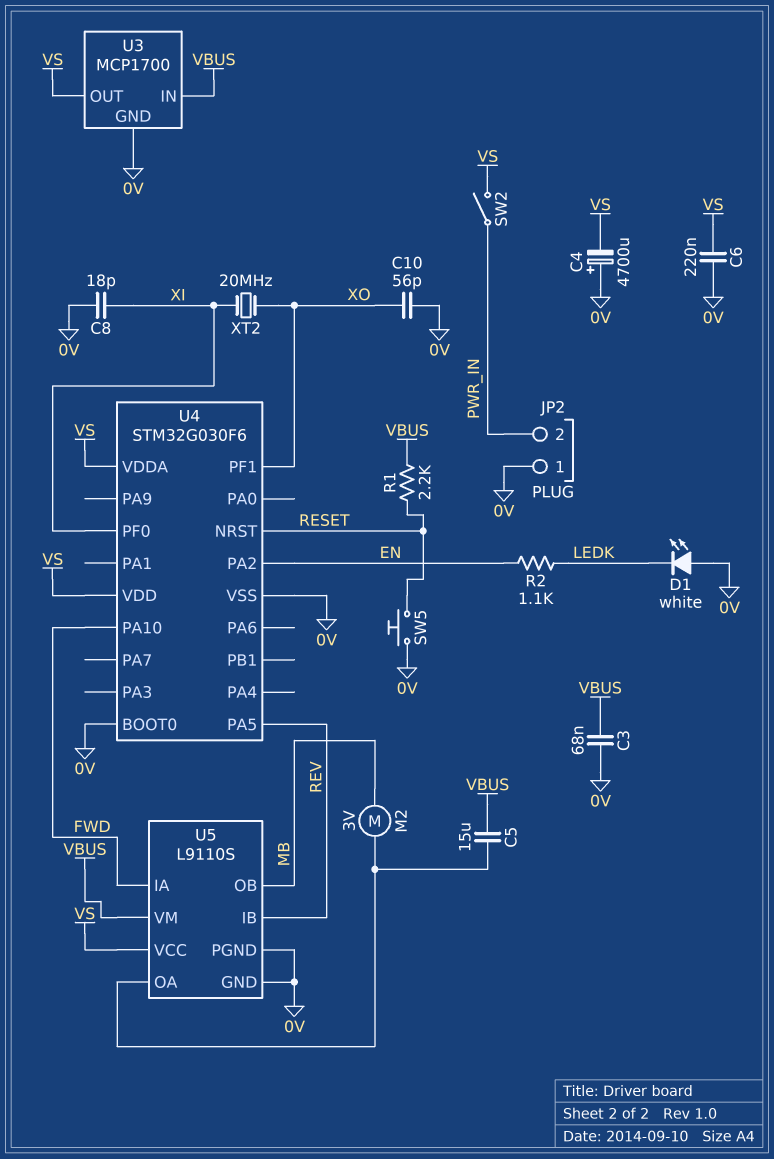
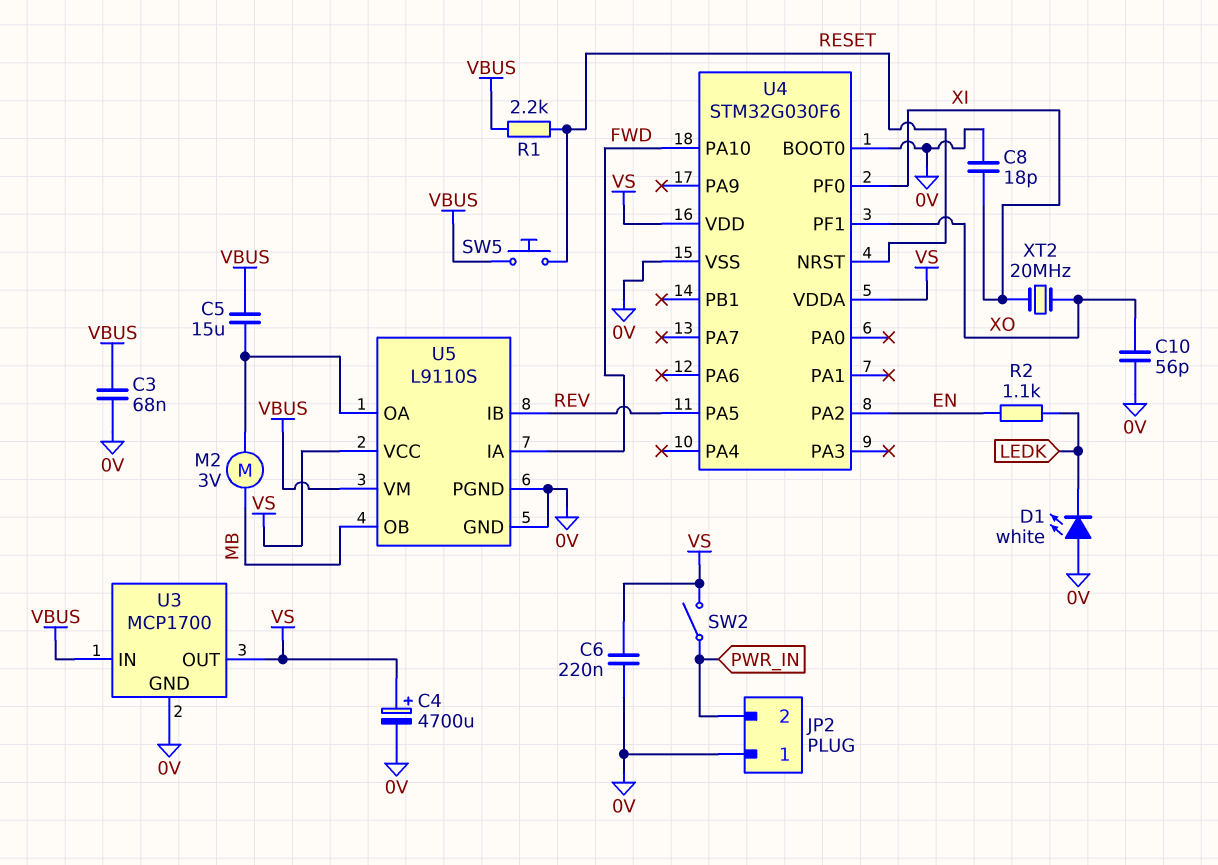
C4: 4700uF (plus 0V, minus VS) -> 4700uF (plus VS, minus 0V)
SW5: button (0V, RESET) -> button (RESET, VBUS)

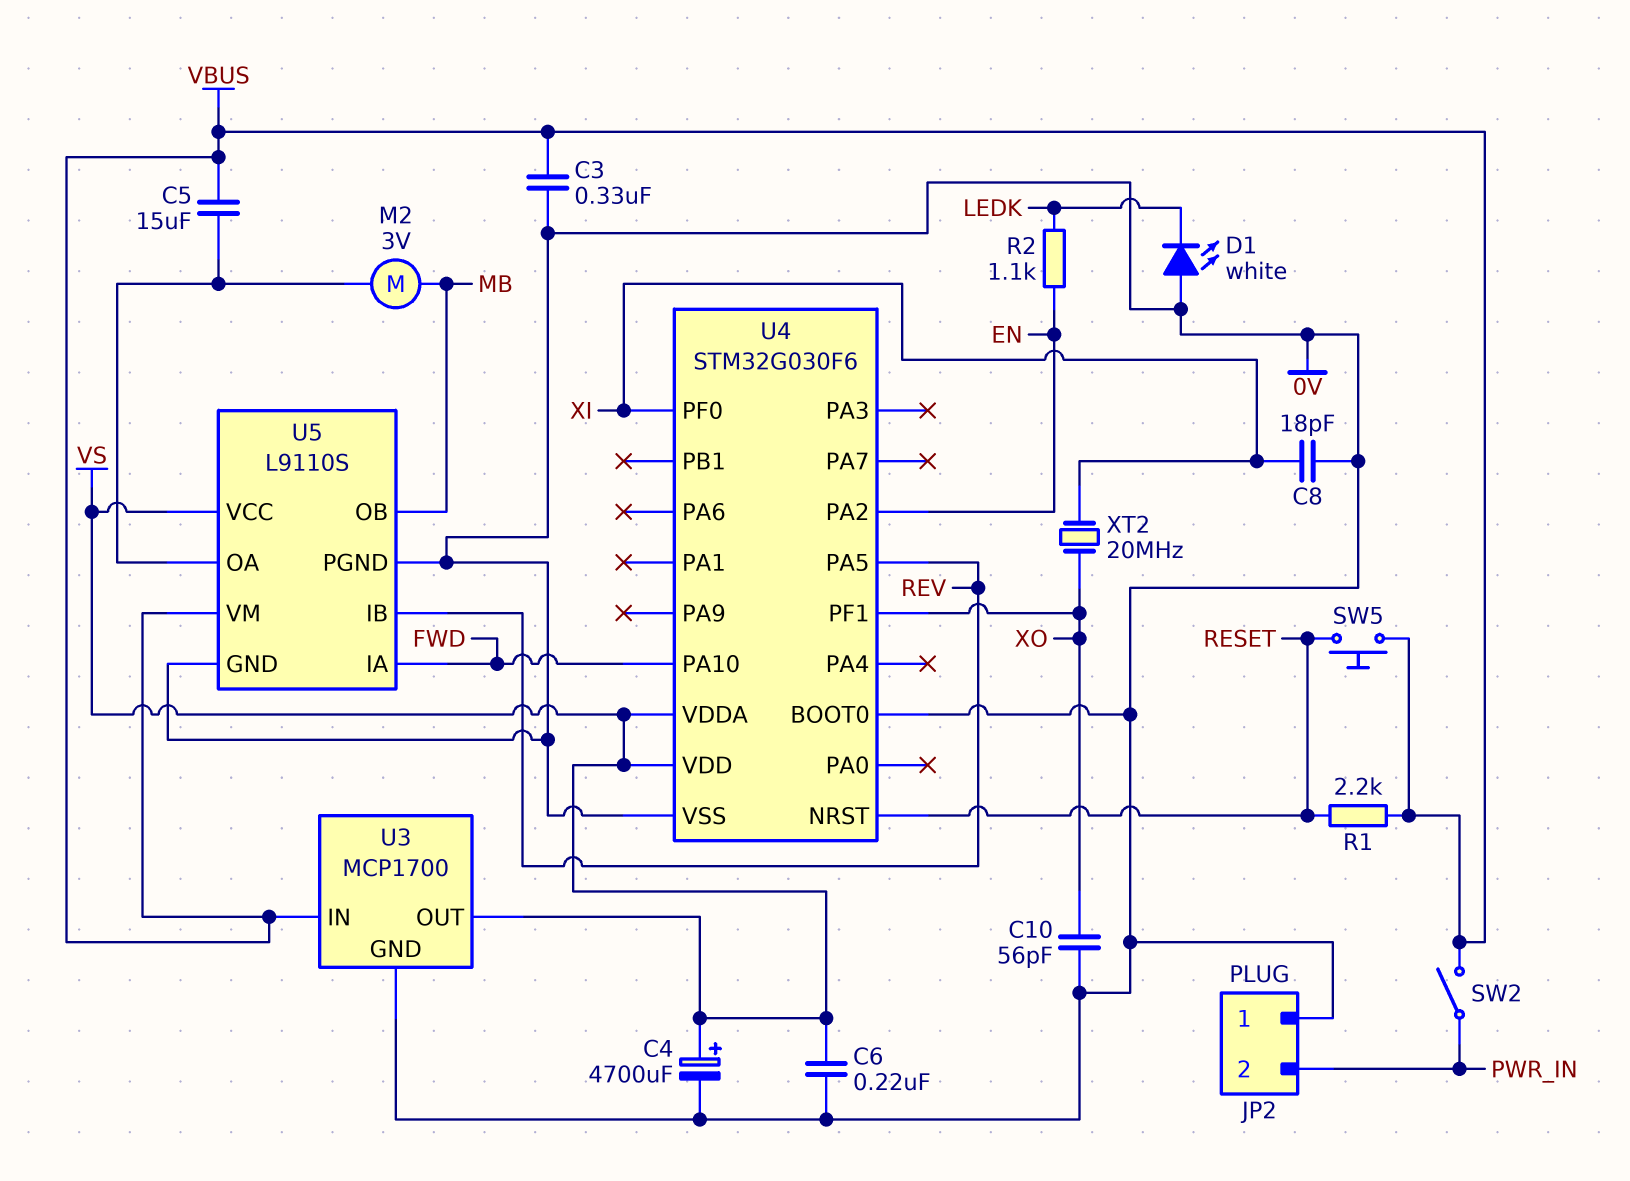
C3: 68nF (0V, VBUS) -> 330nF (0V, VBUS)
SW2: switch (PWR_IN, VS) -> switch (PWR_IN, VBUS)

